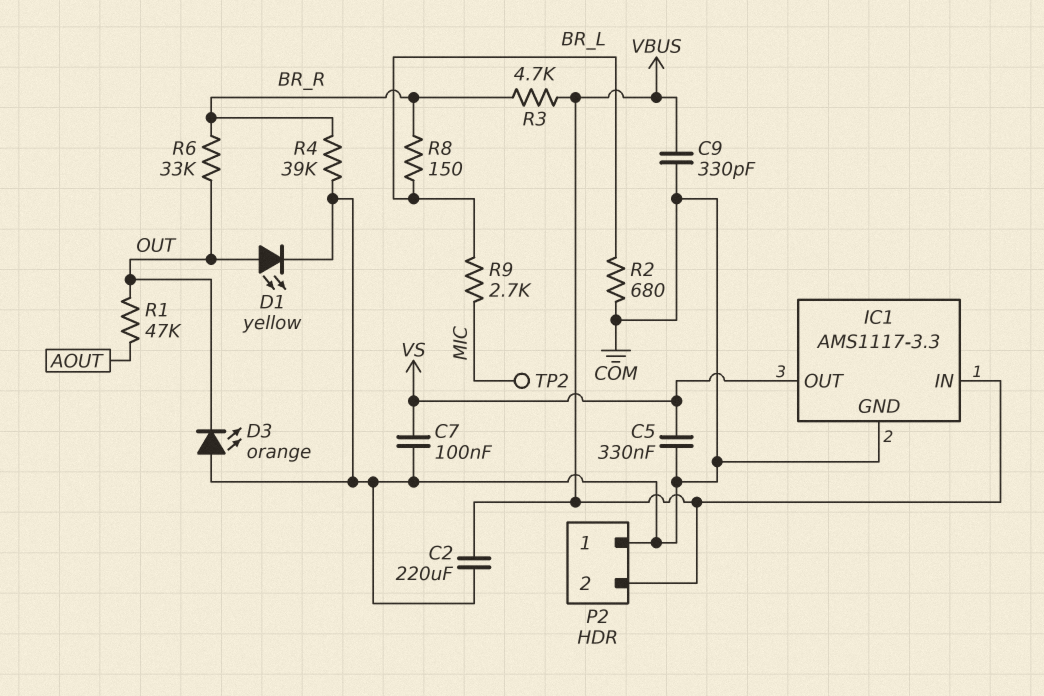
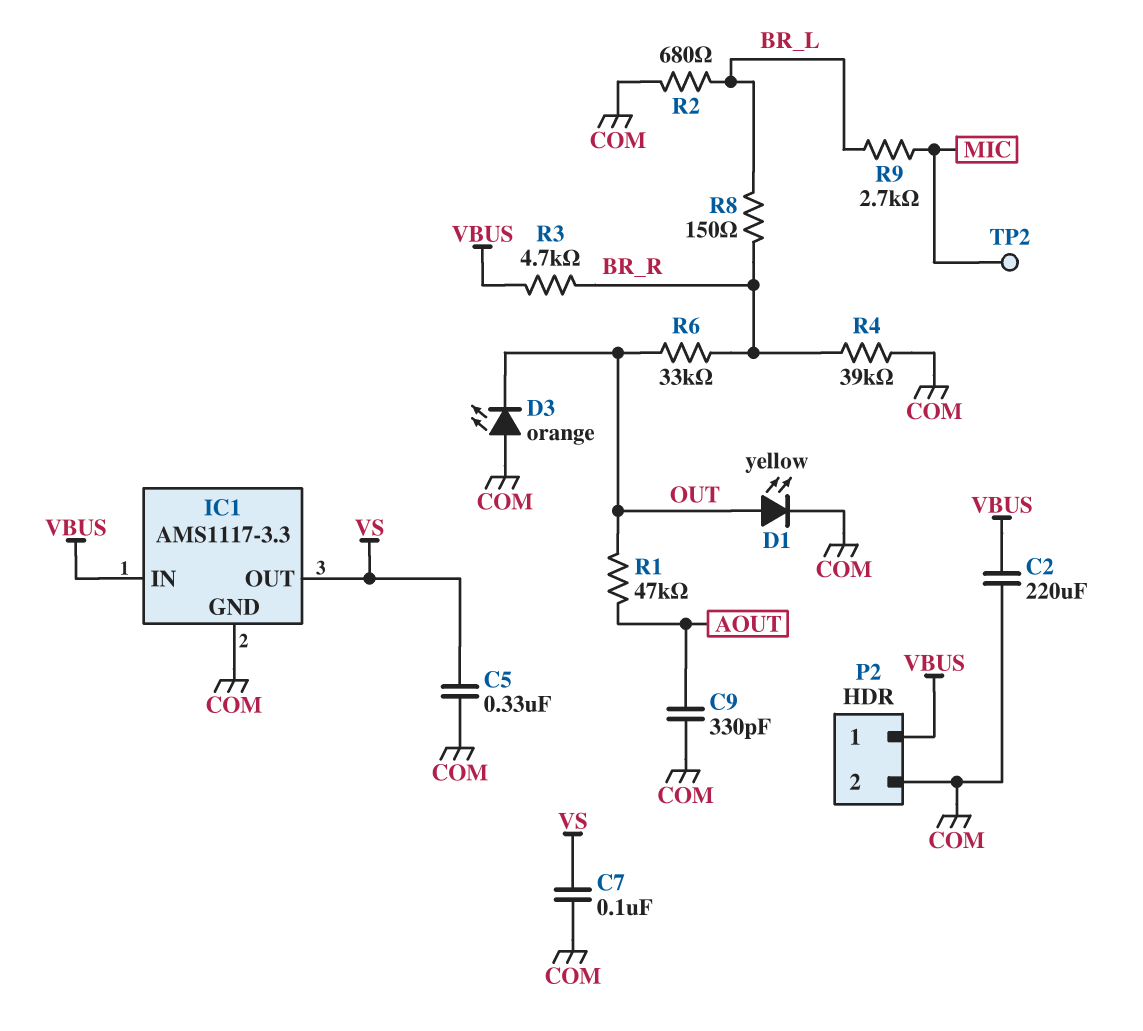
C9: 330pF (COM, VBUS) -> 330pF (AOUT, COM)
P2 pin 1: COM -> VBUS
P2 pin 2: VBUS -> COM

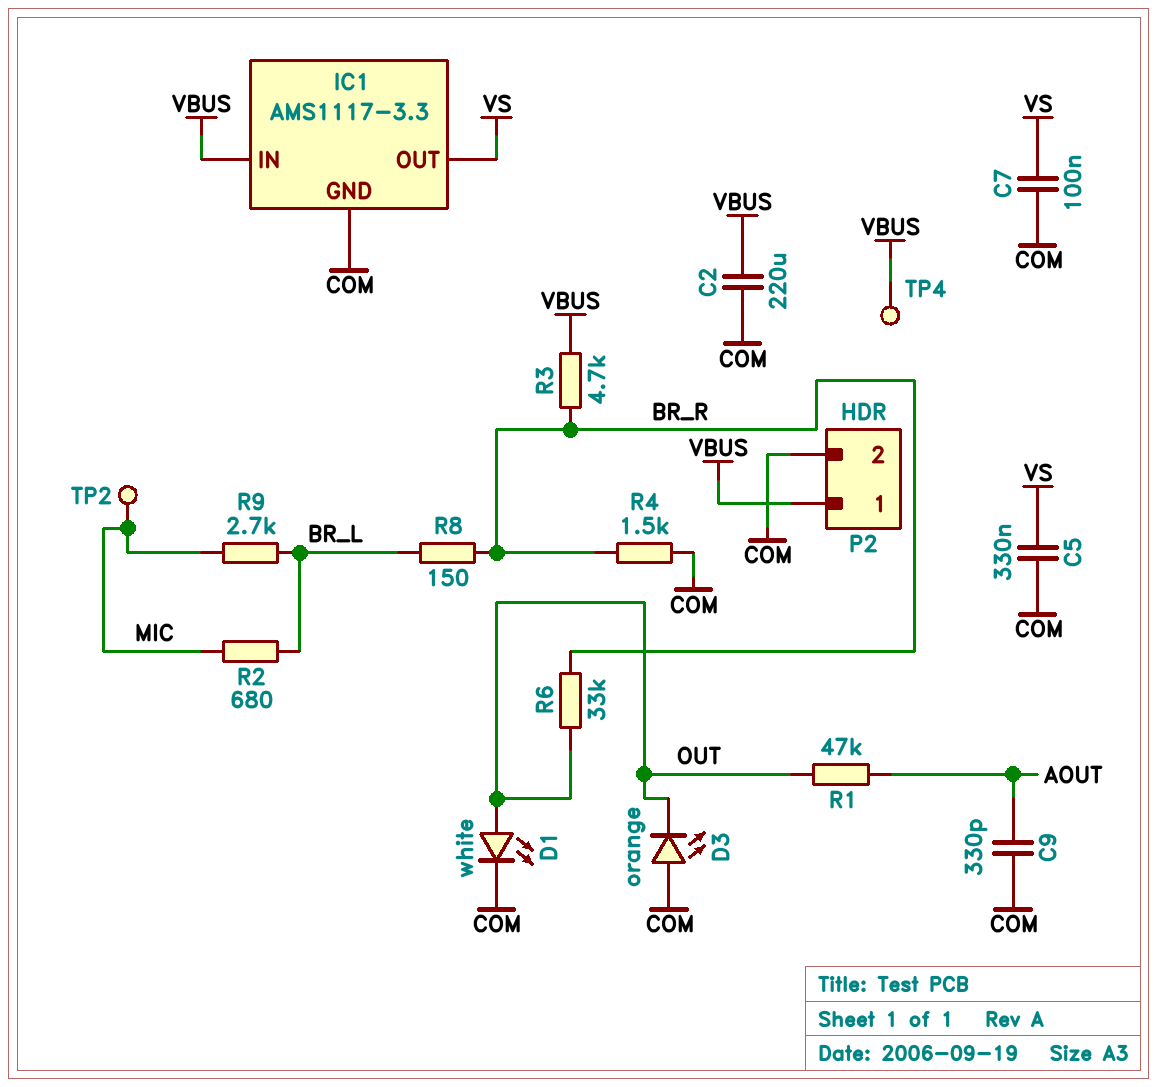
D1: LED yellow (A OUT, K COM) -> LED white (A OUT, K COM)
R2: 680 (BR_L, COM) -> 680 (BR_L, MIC)
R4: 39k (BR_R, COM) -> 1.5k (BR_R, COM)
TP4: none -> test point (VBUS)

